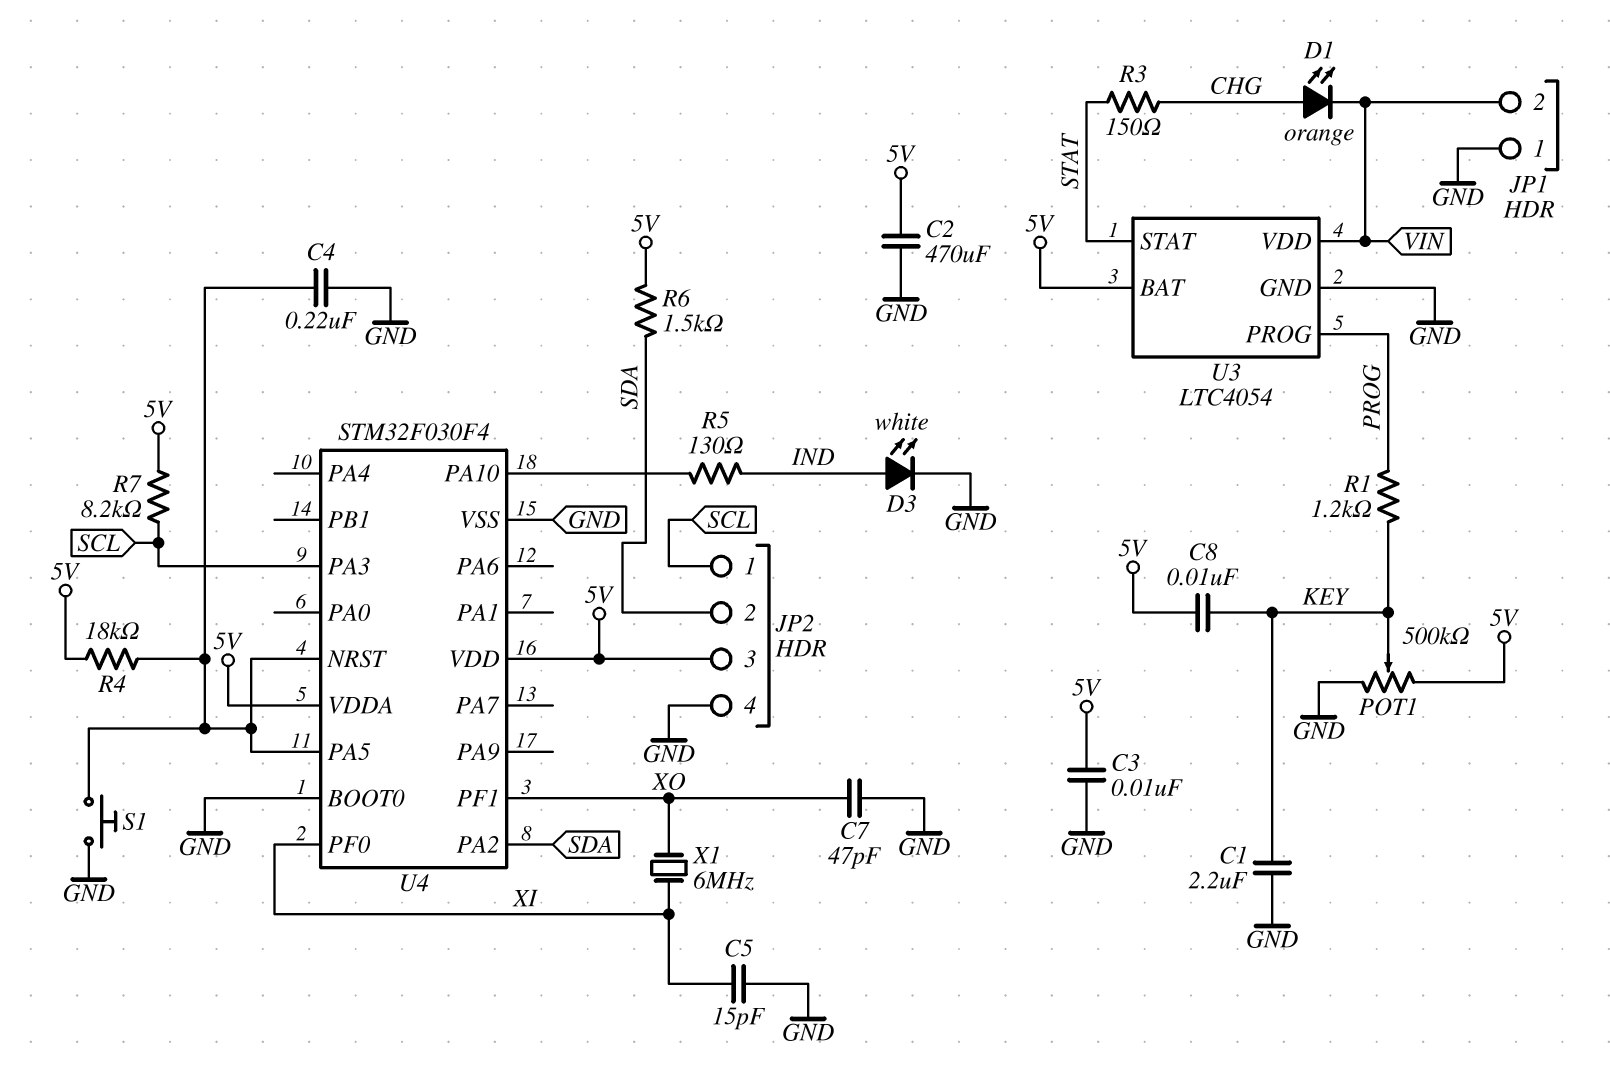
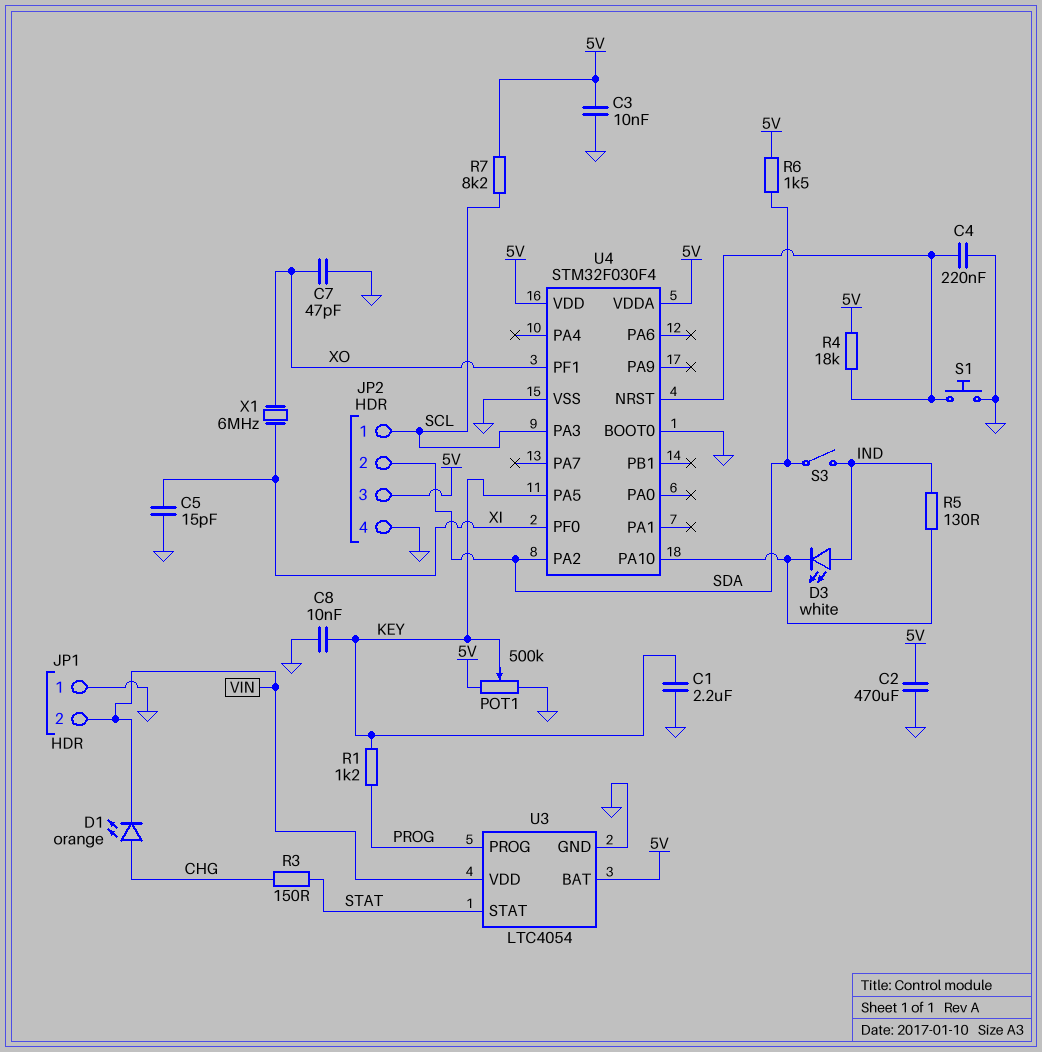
C8: 10nF (5V, KEY) -> 10nF (GND, KEY)
D3: LED white (A IND, K GND) -> LED white (A IND, K U4/PA10)
S3: none -> switch (IND, SDA)
U4 pin PA5: U4/NRST -> KEY

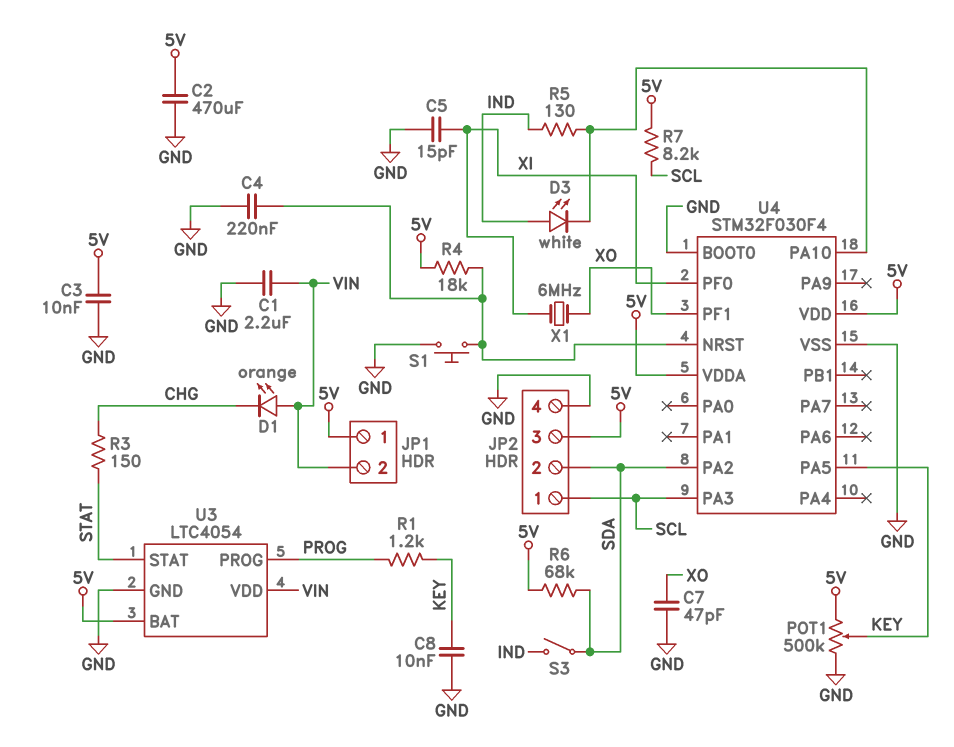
C1: 2.2uF (GND, KEY) -> 2.2uF (GND, VIN)
D1: LED orange (A CHG, K VIN) -> LED orange (A VIN, K CHG)
JP1 pin 1: GND -> 5V
R6: 1.5k (5V, SDA) -> 68k (5V, SDA)

